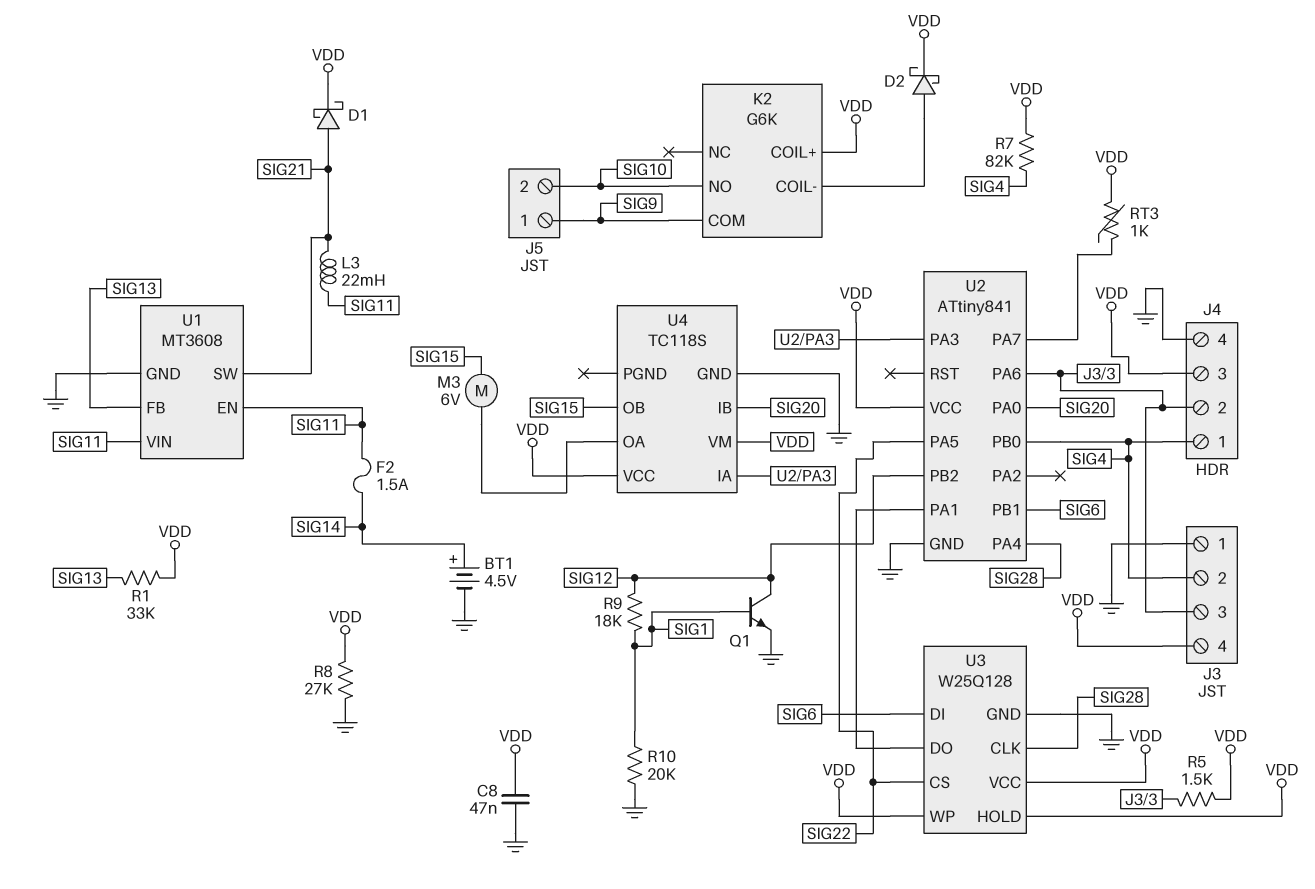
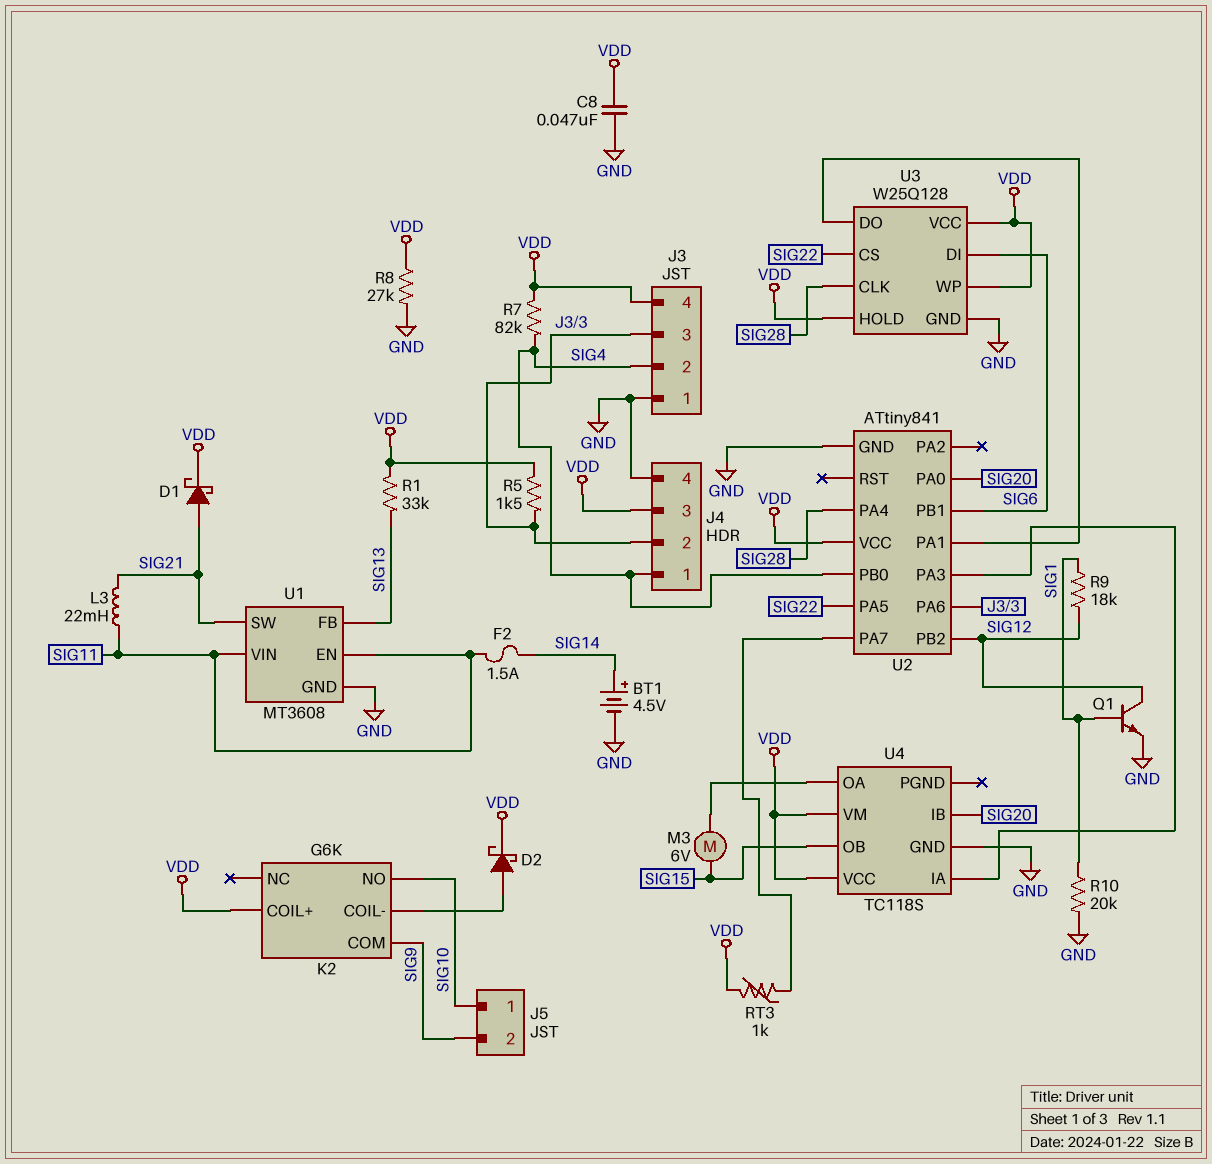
J5 pin 1: SIG9 -> SIG10
J5 pin 2: SIG10 -> SIG9

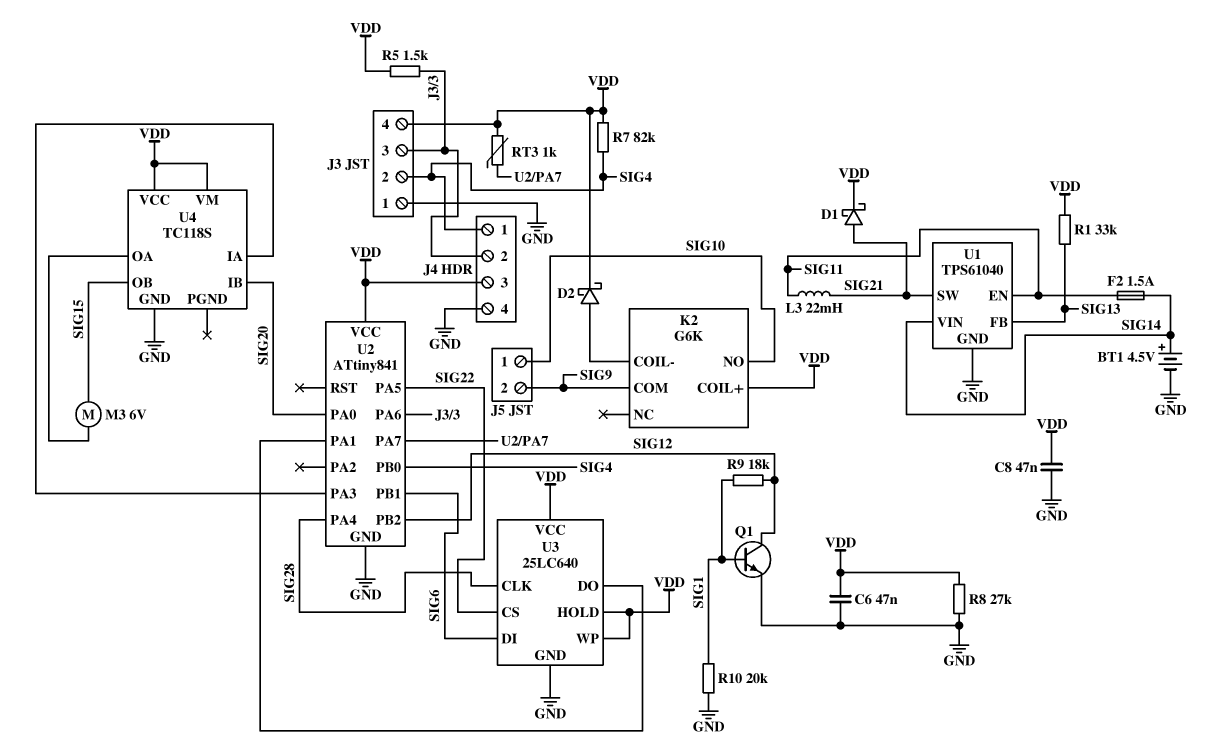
C6: none -> 47nF (GND, VDD)
U1: MT3608 -> TPS61040
U1 pin VIN: SIG11 -> SIG14
U3: W25Q128 -> 25LC640

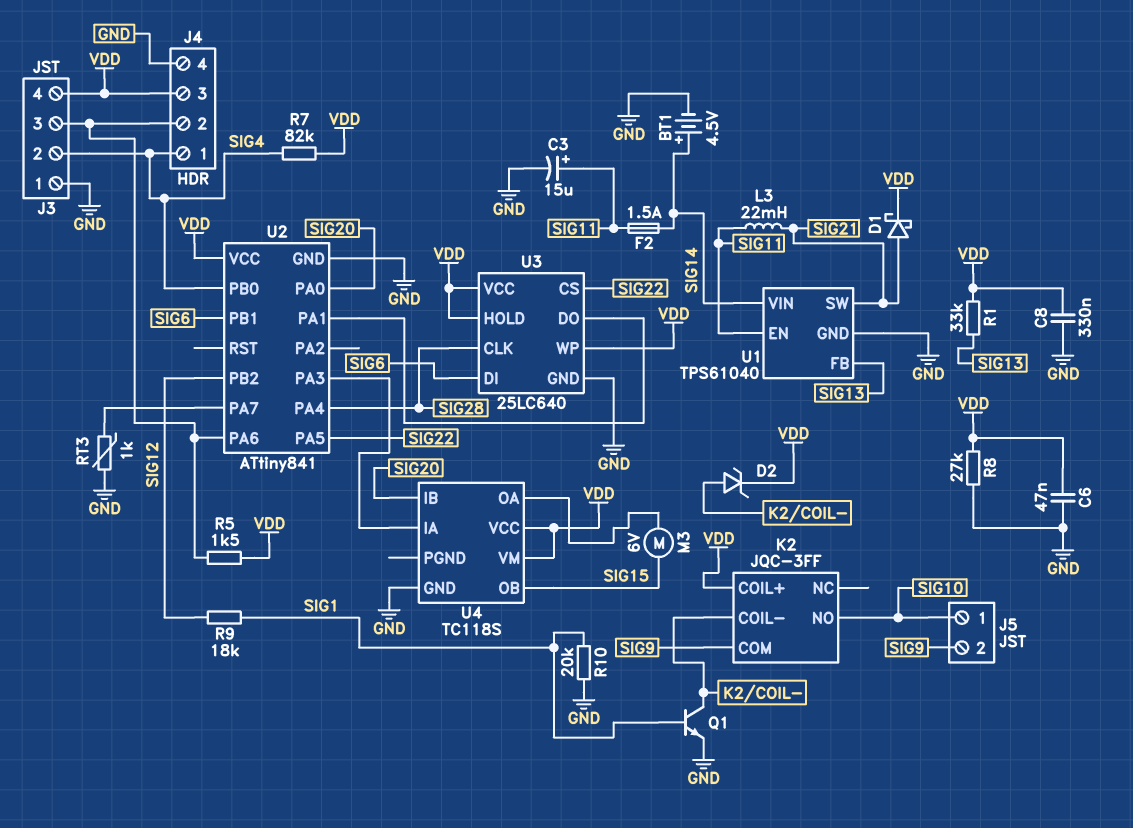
C3: none -> 15uF (plus SIG11, minus GND)
C8: 47nF (GND, VDD) -> 330nF (GND, VDD)
D2: schottky (A K2/COIL-, K VDD) -> zener (A K2/COIL-, K VDD)
K2: G6K -> JQC-3FF
Q1: NPN (B SIG1, C SIG12, E GND) -> NPN (B SIG1, C K2/COIL-, E GND)
RT3: 1k (U2/PA7, VDD) -> 1k (GND, U2/PA7)

